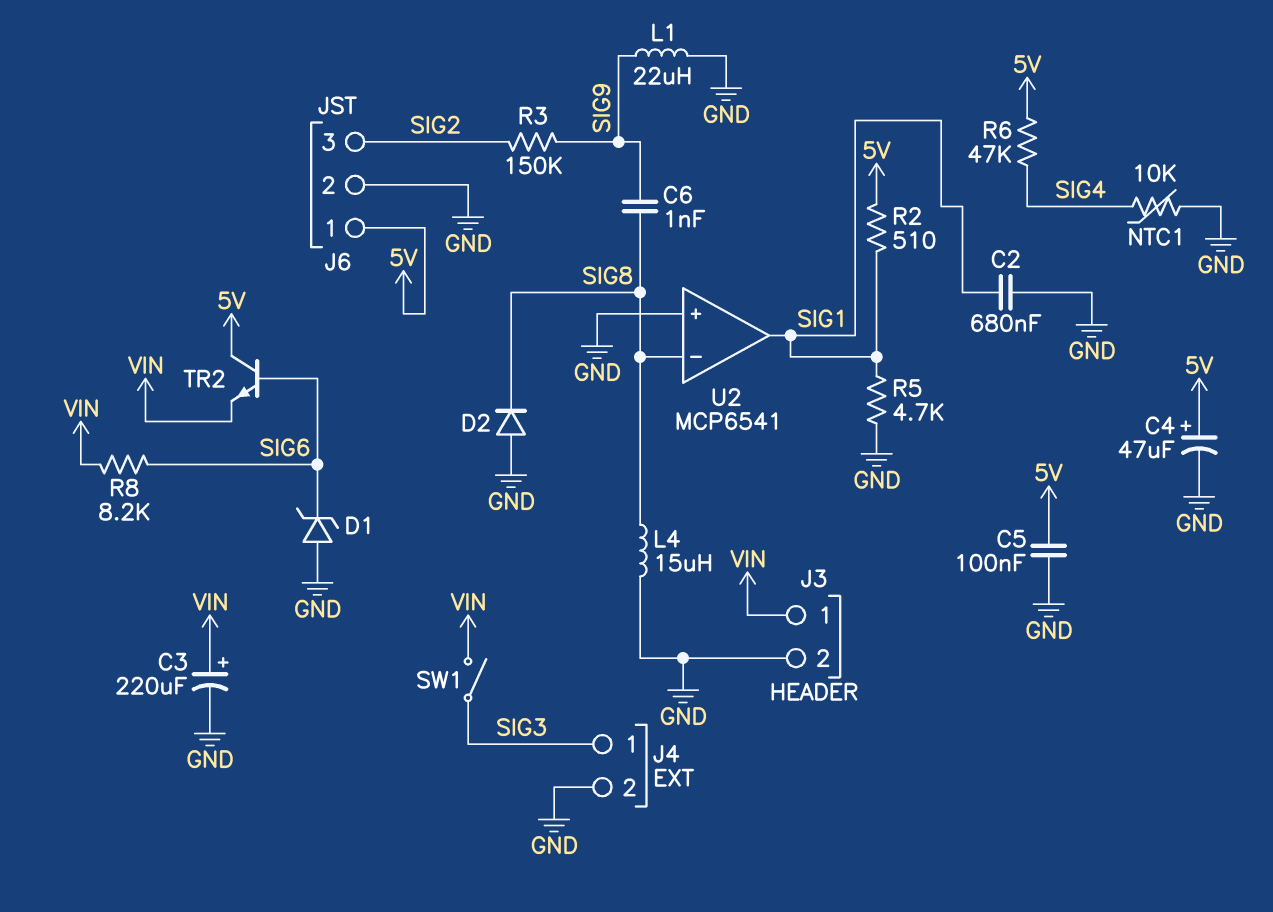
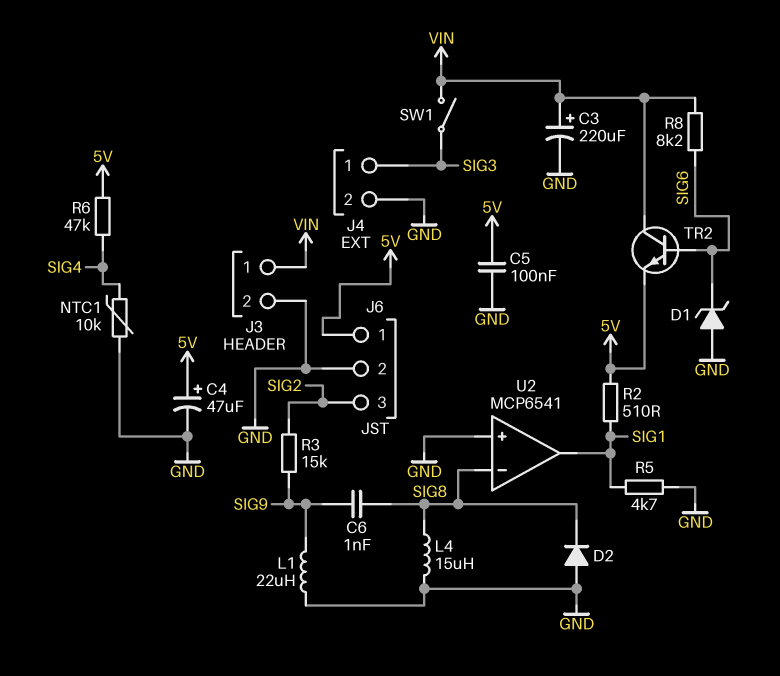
C2: 680nF (GND, SIG1) -> none
R3: 150k (SIG2, SIG9) -> 15k (SIG2, SIG9)
TR2: NPN (B SIG6, C 5V, E VIN) -> NPN (B SIG6, C VIN, E 5V)

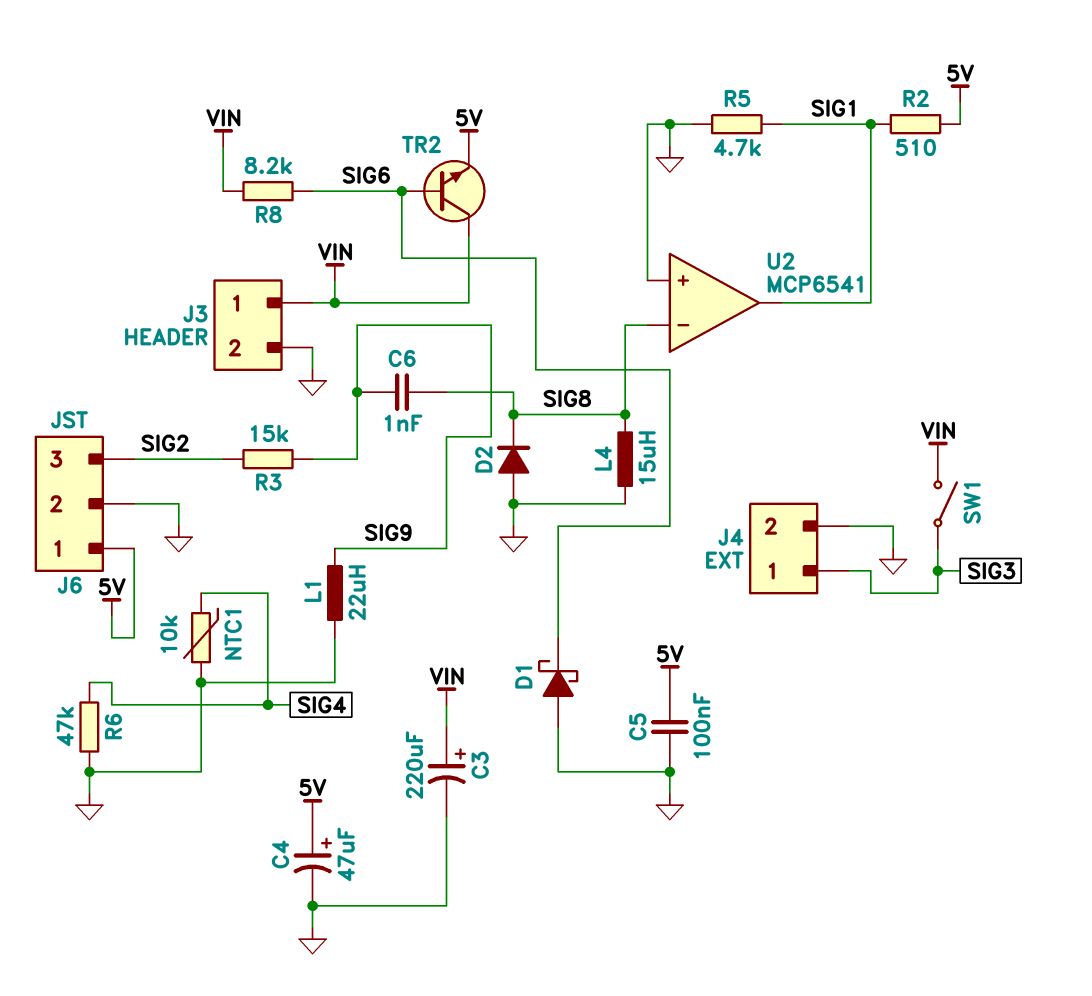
D1: zener (A GND, K SIG6) -> schottky (A GND, K SIG6)
R6: 47k (5V, SIG4) -> 47k (GND, SIG4)

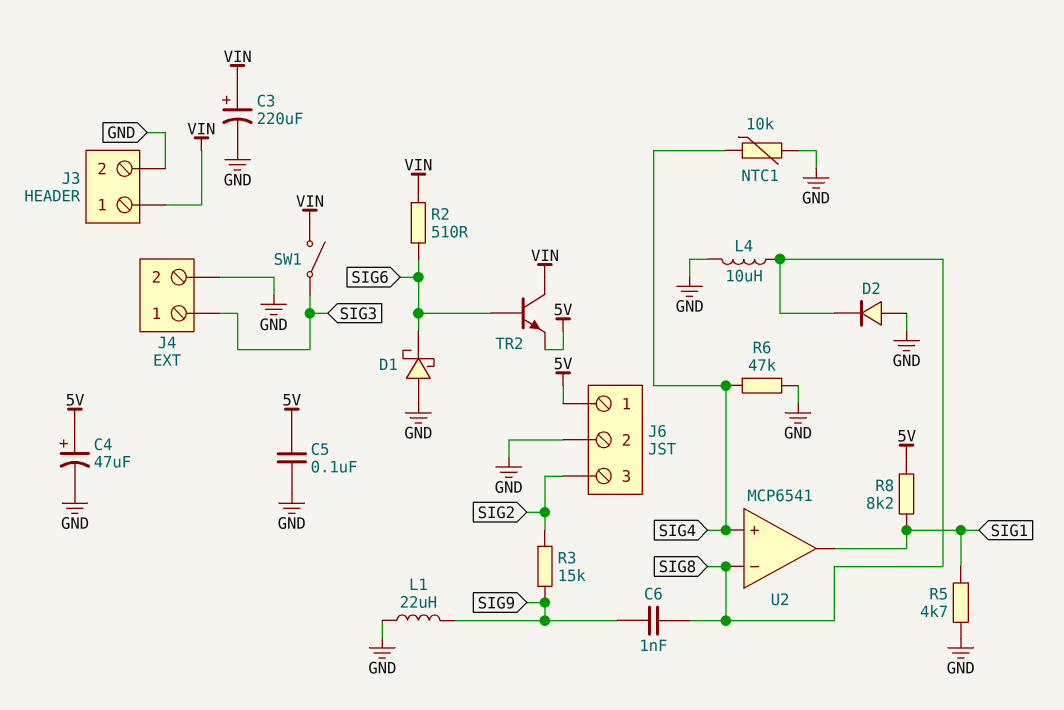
L4: 15uH (GND, SIG8) -> 10uH (GND, SIG8)
R2: 510 (5V, SIG1) -> 510 (SIG6, VIN)
R8: 8.2k (SIG6, VIN) -> 8.2k (5V, SIG1)
U2 pin in+: GND -> SIG4

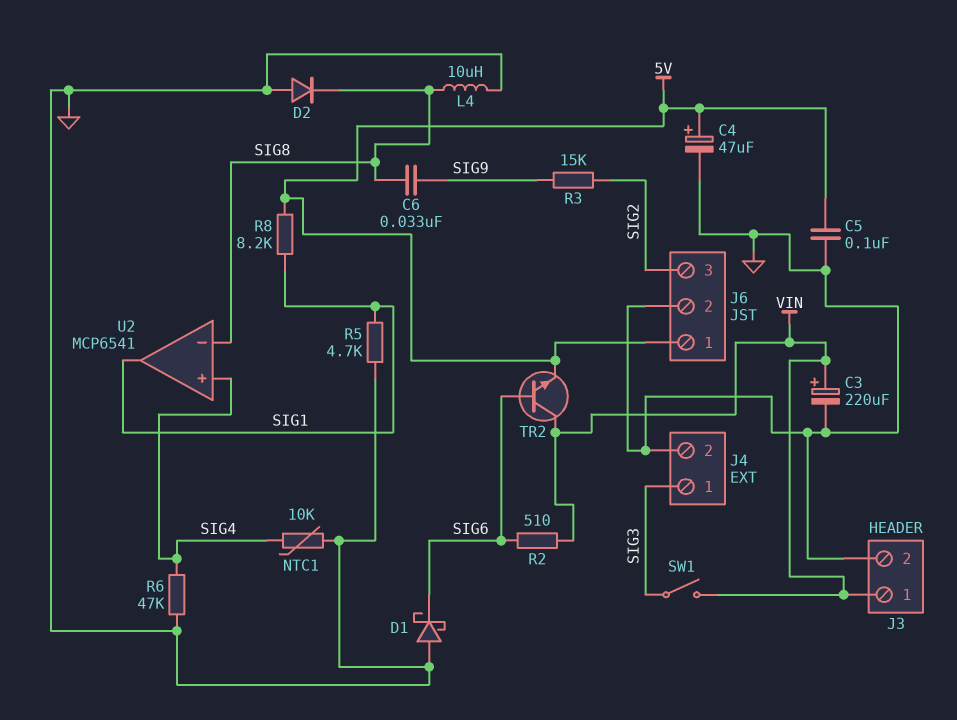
C6: 1nF (SIG8, SIG9) -> 33nF (SIG8, SIG9)
L1: 22uH (GND, SIG9) -> none

